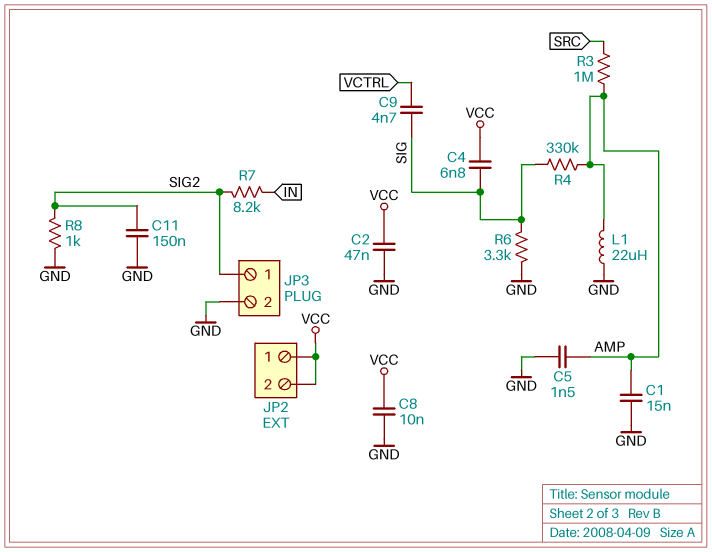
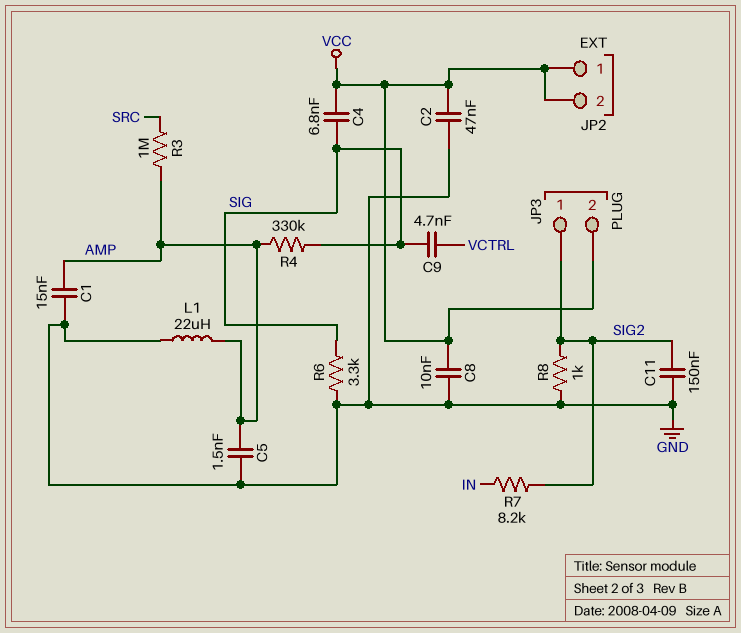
JP3 pin 2: GND -> VCC

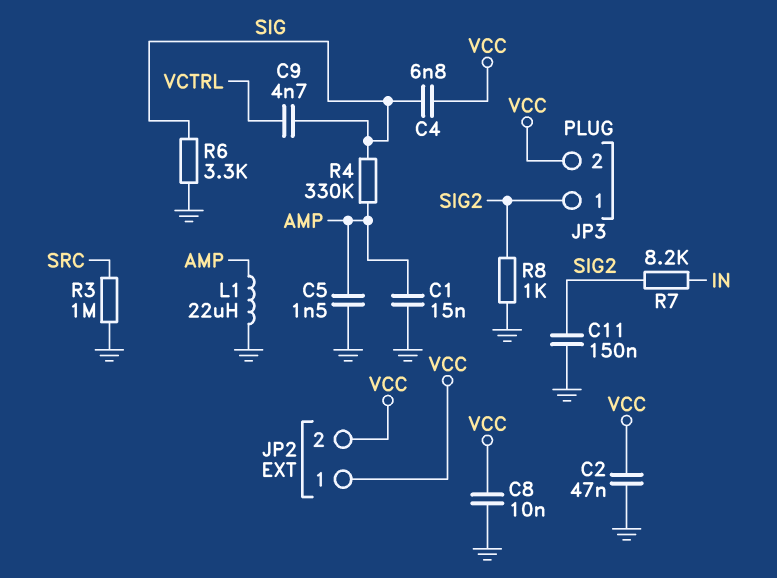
R3: 1M (AMP, SRC) -> 1M (GND, SRC)

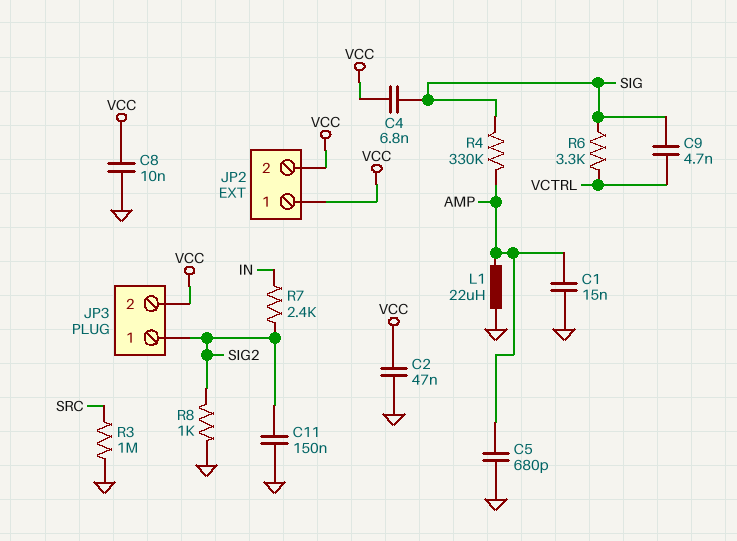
C5: 1.5nF (AMP, GND) -> 680pF (AMP, GND)
R6: 3.3k (GND, SIG) -> 3.3k (SIG, VCTRL)
R7: 8.2k (IN, SIG2) -> 2.4k (IN, SIG2)

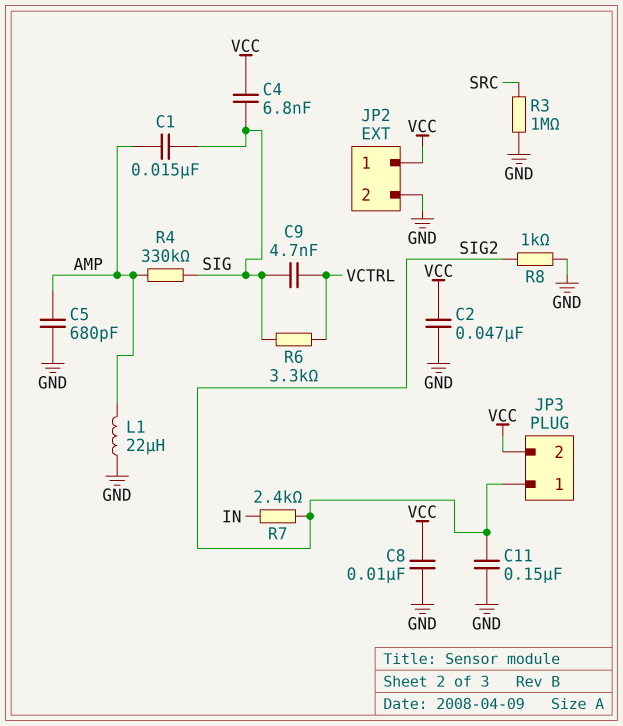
C1: 15nF (AMP, GND) -> 15nF (AMP, SIG)
JP2 pin 2: VCC -> GND

